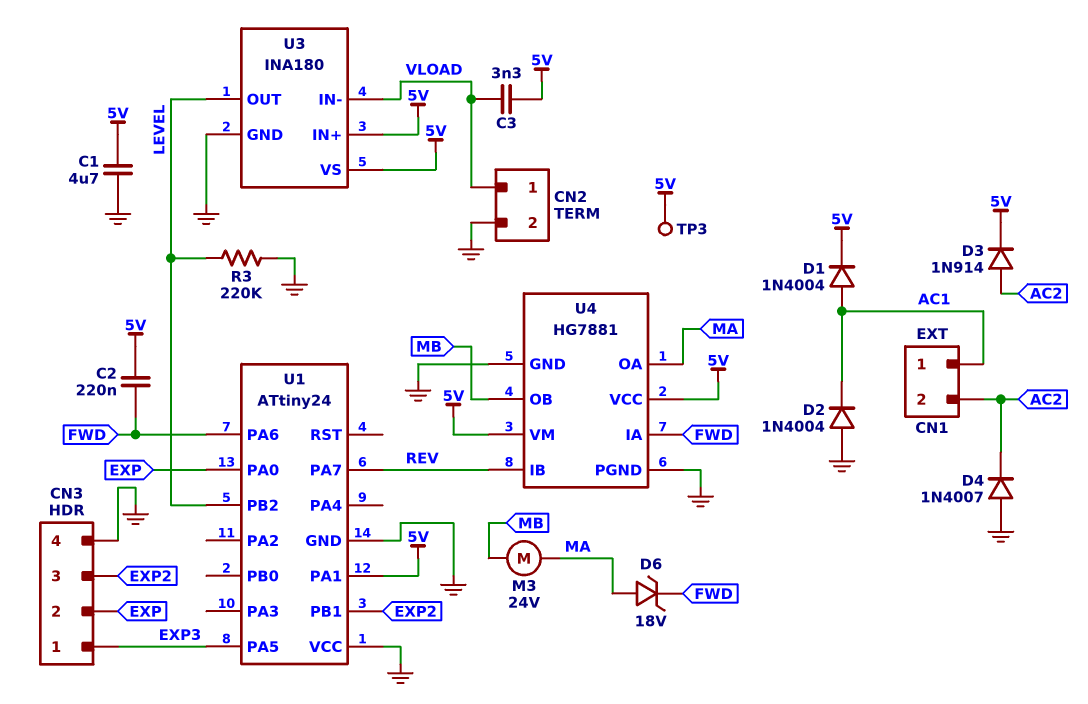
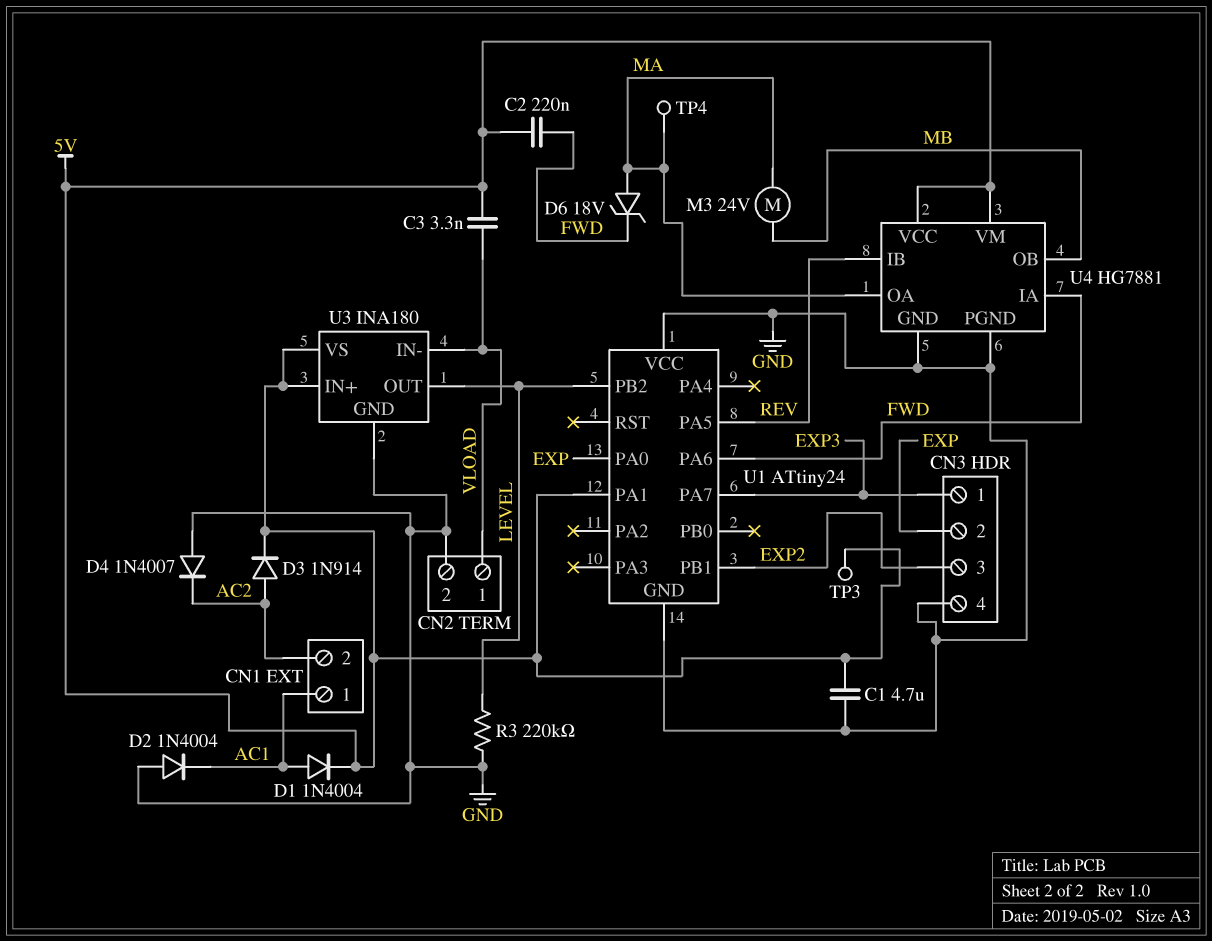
TP4: none -> test point (MA)
U1 pin PA5: EXP3 -> REV
U1 pin PA7: REV -> EXP3

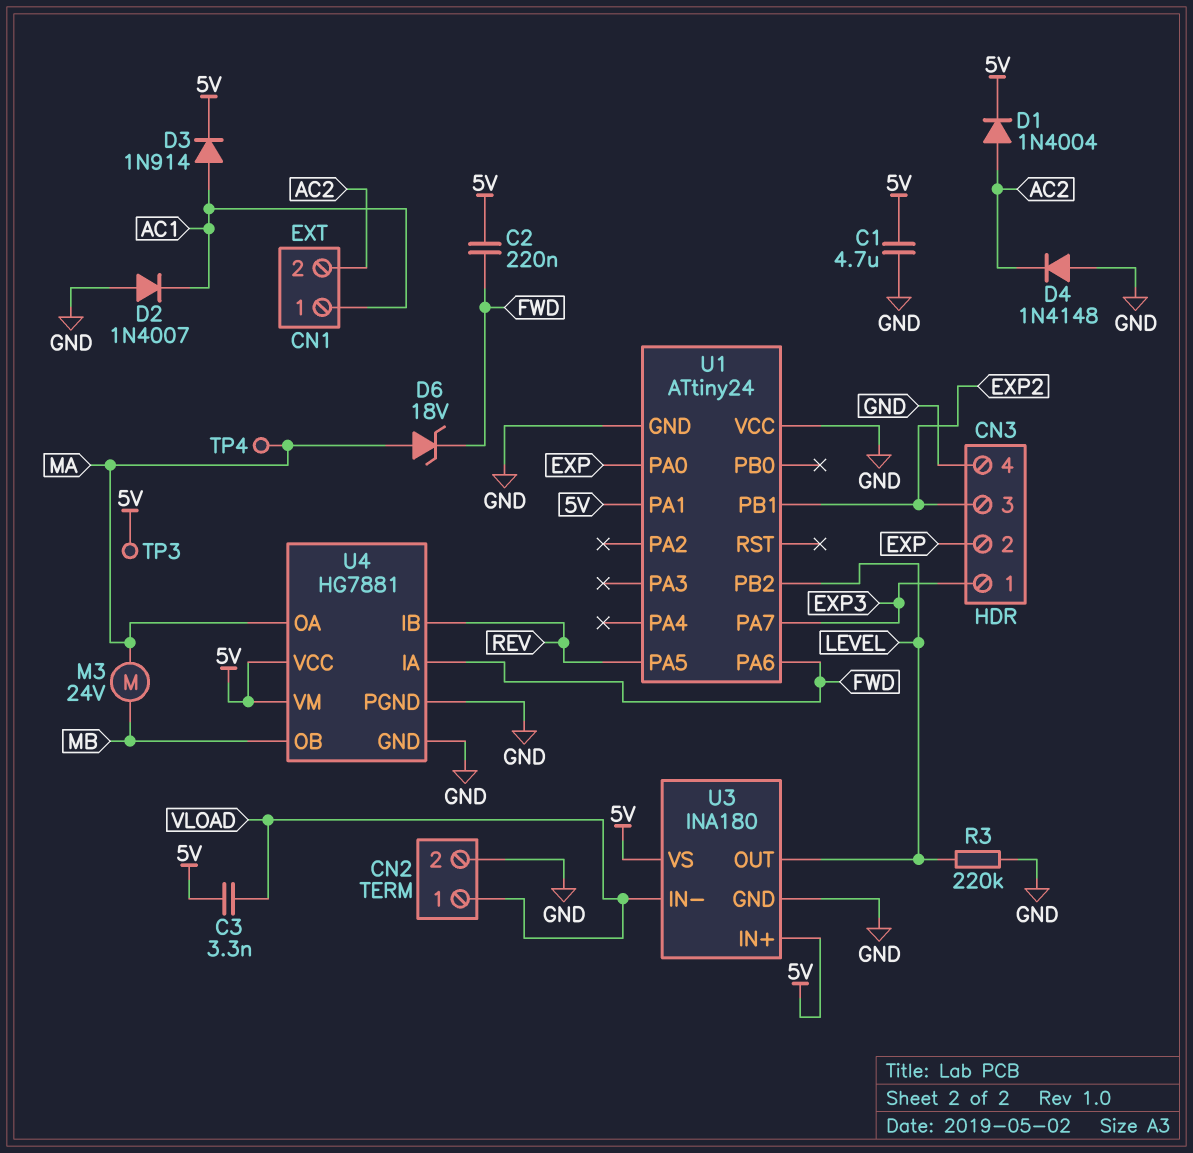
D1: diode 1N4004 (A AC1, K 5V) -> diode 1N4004 (A AC2, K 5V)
D2: diode 1N4004 (A GND, K AC1) -> diode 1N4007 (A GND, K AC1)
D3: diode 1N914 (A AC2, K 5V) -> diode 1N914 (A AC1, K 5V)
D4: diode 1N4007 (A GND, K AC2) -> diode 1N4148 (A GND, K AC2)

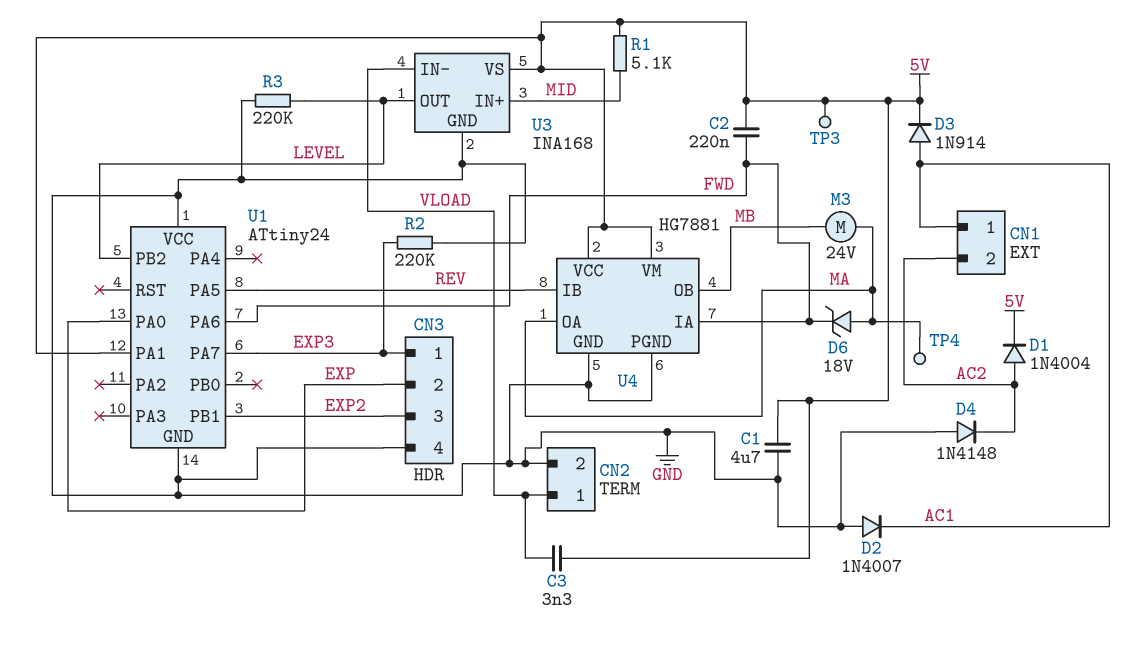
R1: none -> 5.1k (5V, MID)
R2: none -> 220k (EXP3, GND)
U3: INA180 -> INA168
U3 pin IN+: 5V -> MID

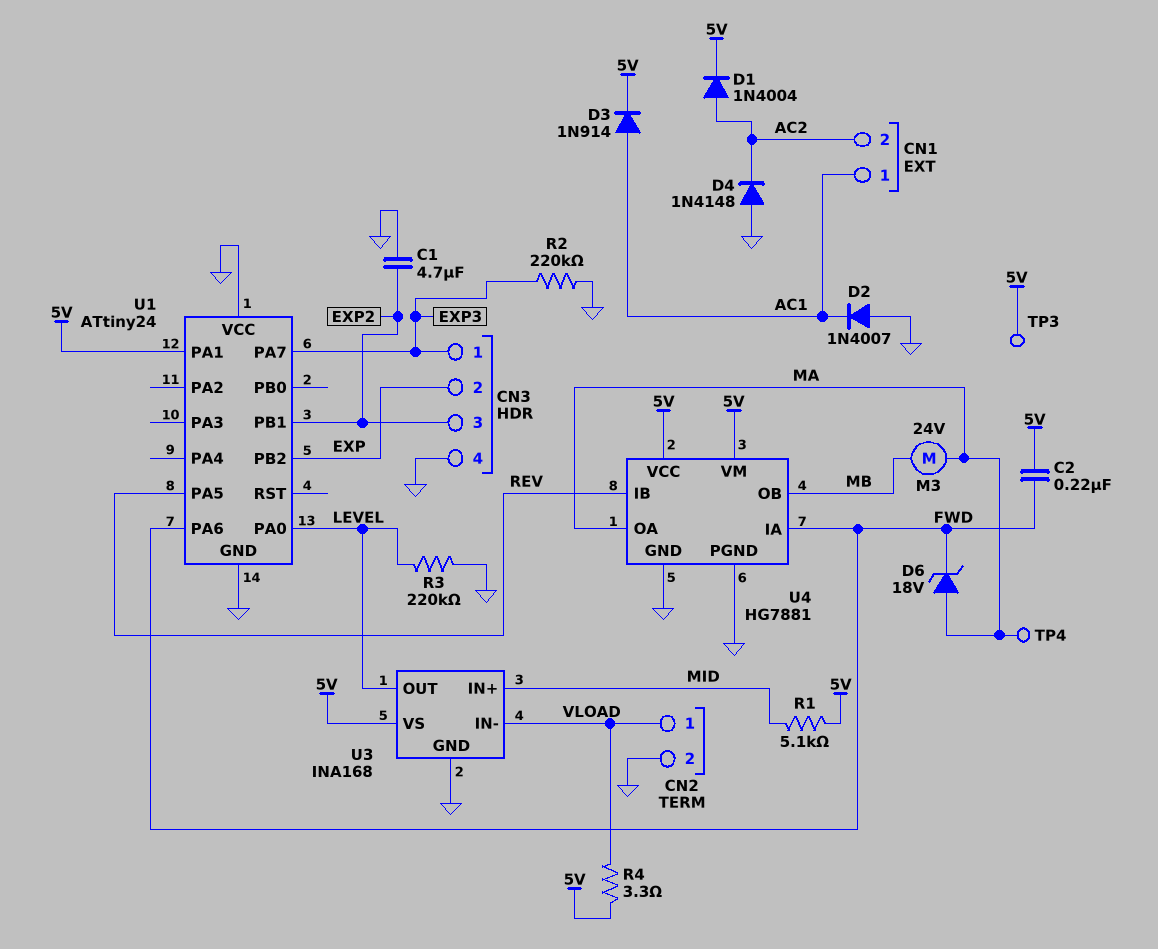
C1: 4.7uF (5V, GND) -> 4.7uF (EXP2, GND)
C3: 3.3nF (5V, VLOAD) -> none
R4: none -> 3.3 (5V, VLOAD)
U1 pin PA0: EXP -> LEVEL
U1 pin PB2: LEVEL -> EXP

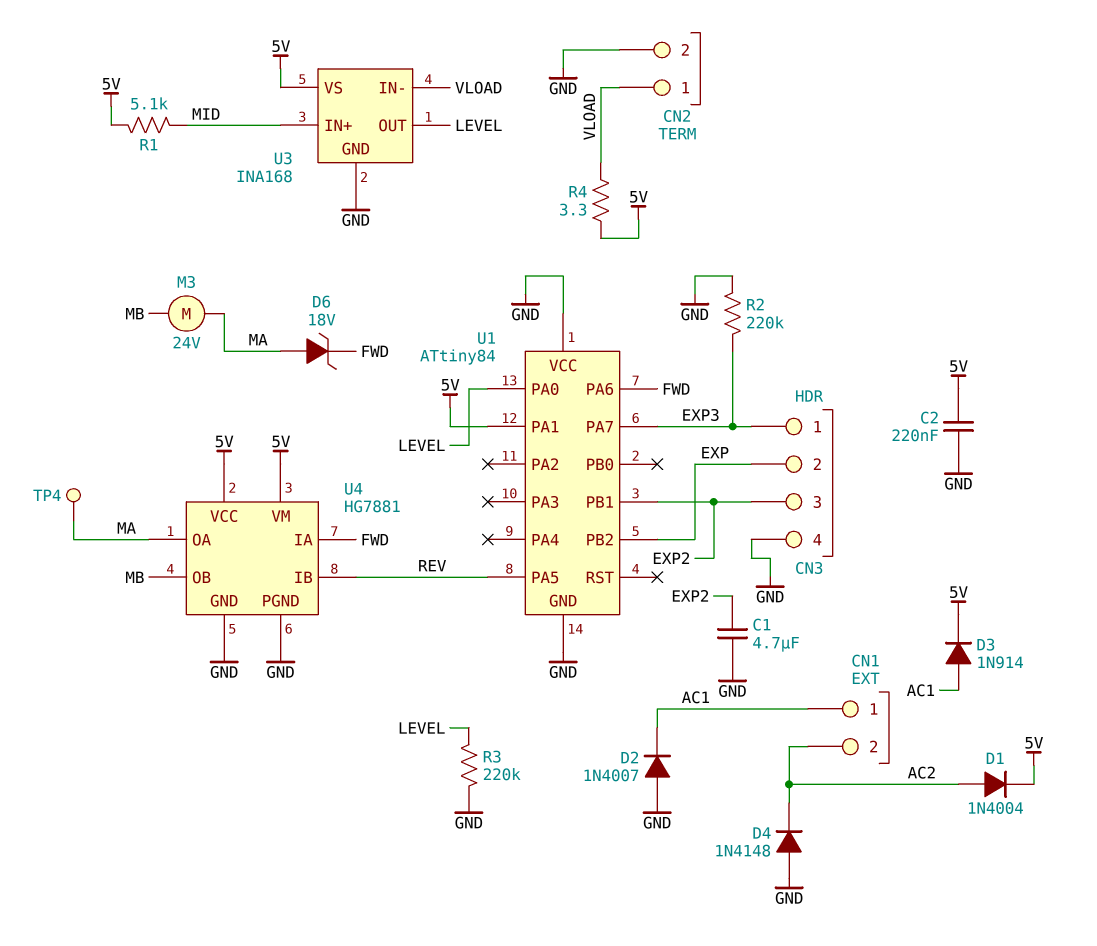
C2: 220nF (5V, FWD) -> 220nF (5V, GND)
TP3: test point (5V) -> none
U1: ATtiny24 -> ATtiny84

